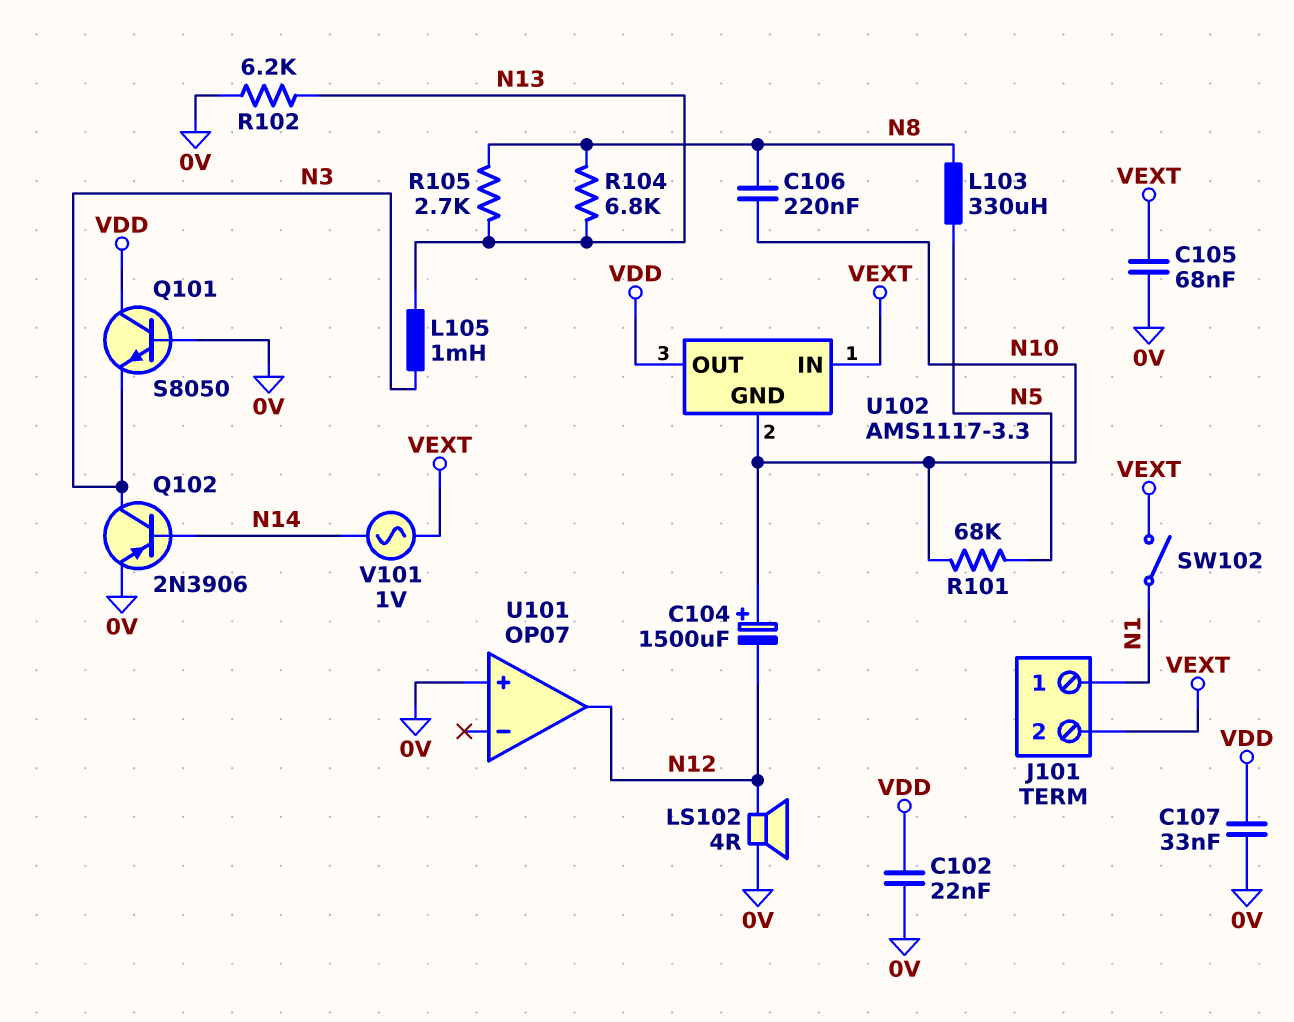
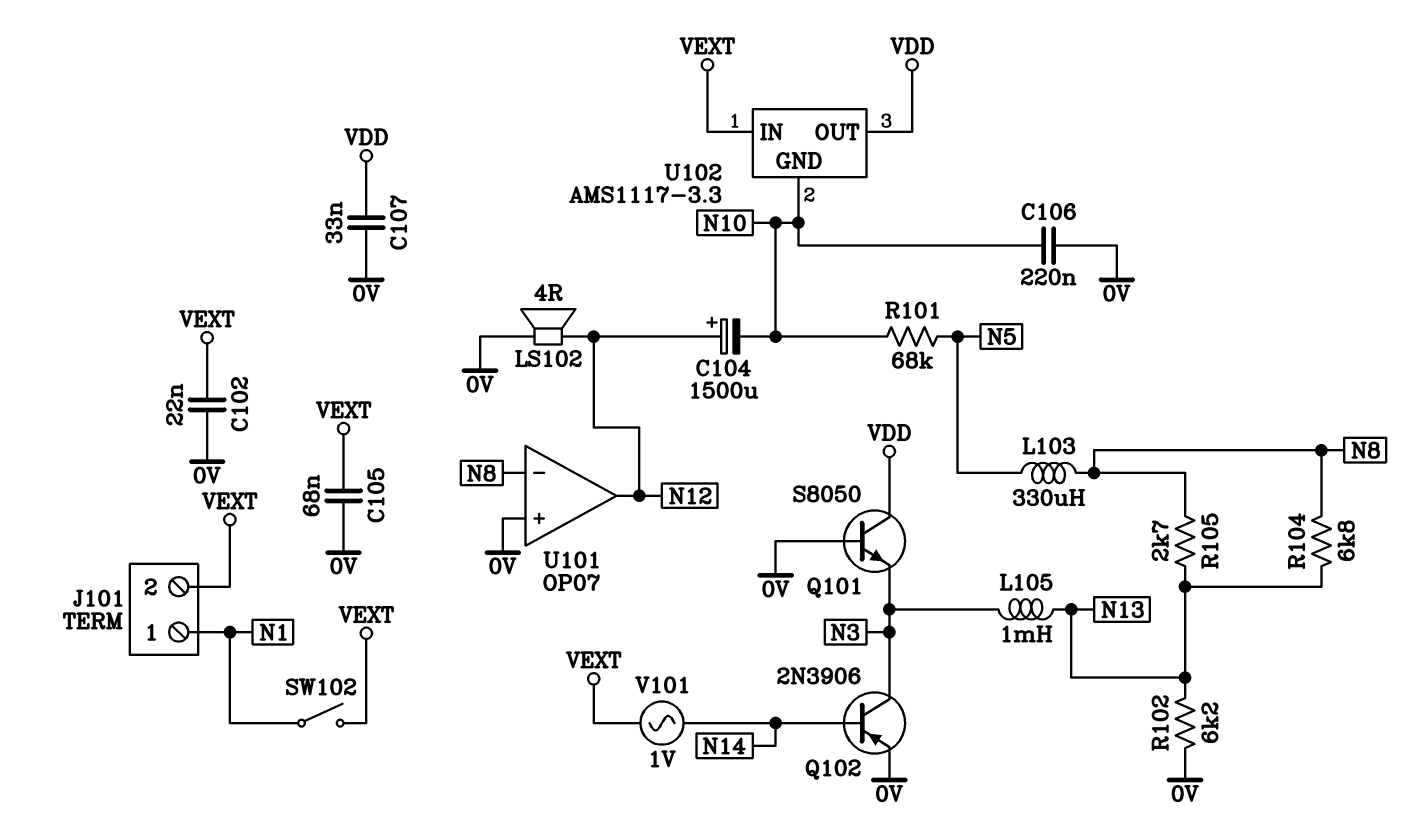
C102: 22nF (0V, VDD) -> 22nF (0V, VEXT)
C104: 1500uF (plus N10, minus N12) -> 1500uF (plus N12, minus N10)
C106: 220nF (N8, N10) -> 220nF (0V, N10)
U101 pin in-: none -> N8

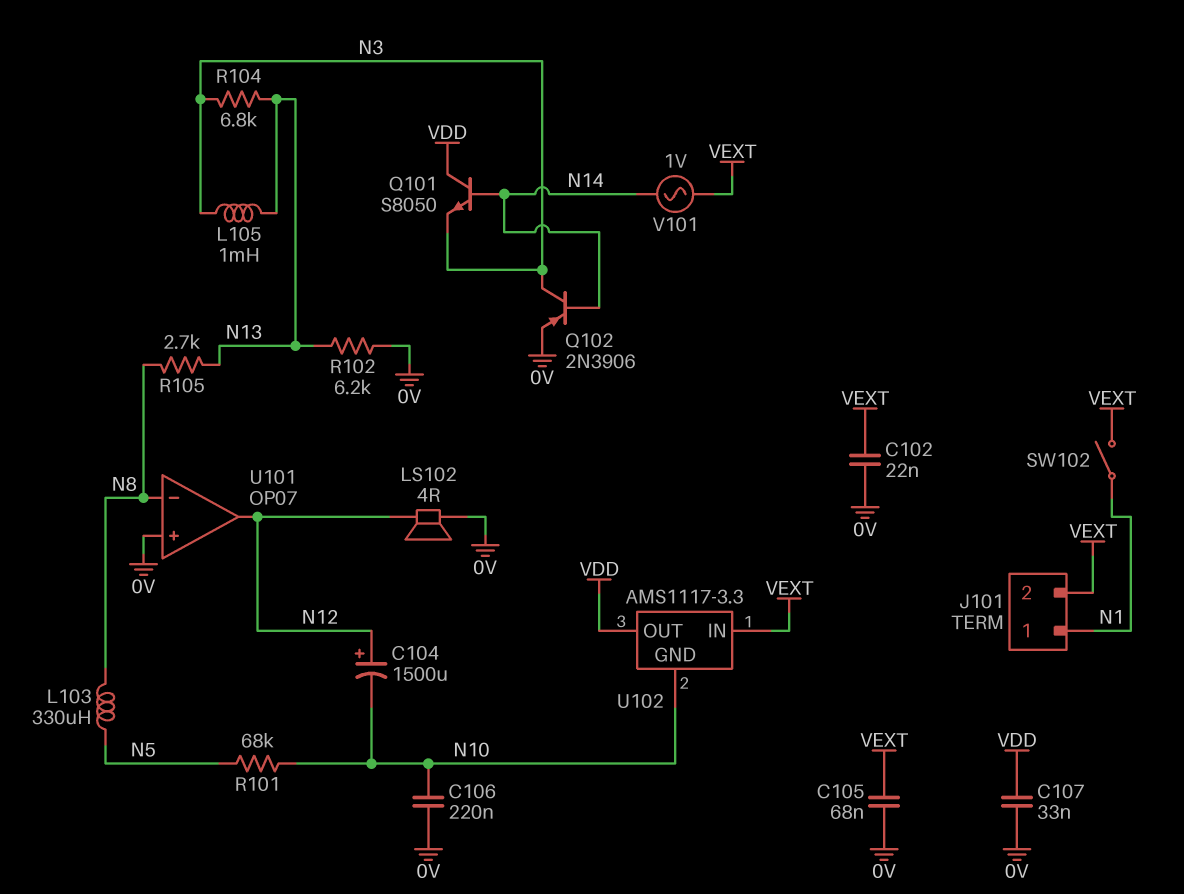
Q101: NPN S8050 (B 0V, C VDD, E N3) -> NPN S8050 (B N14, C VDD, E N3)
R104: 6.8k (N8, N13) -> 6.8k (N3, N13)

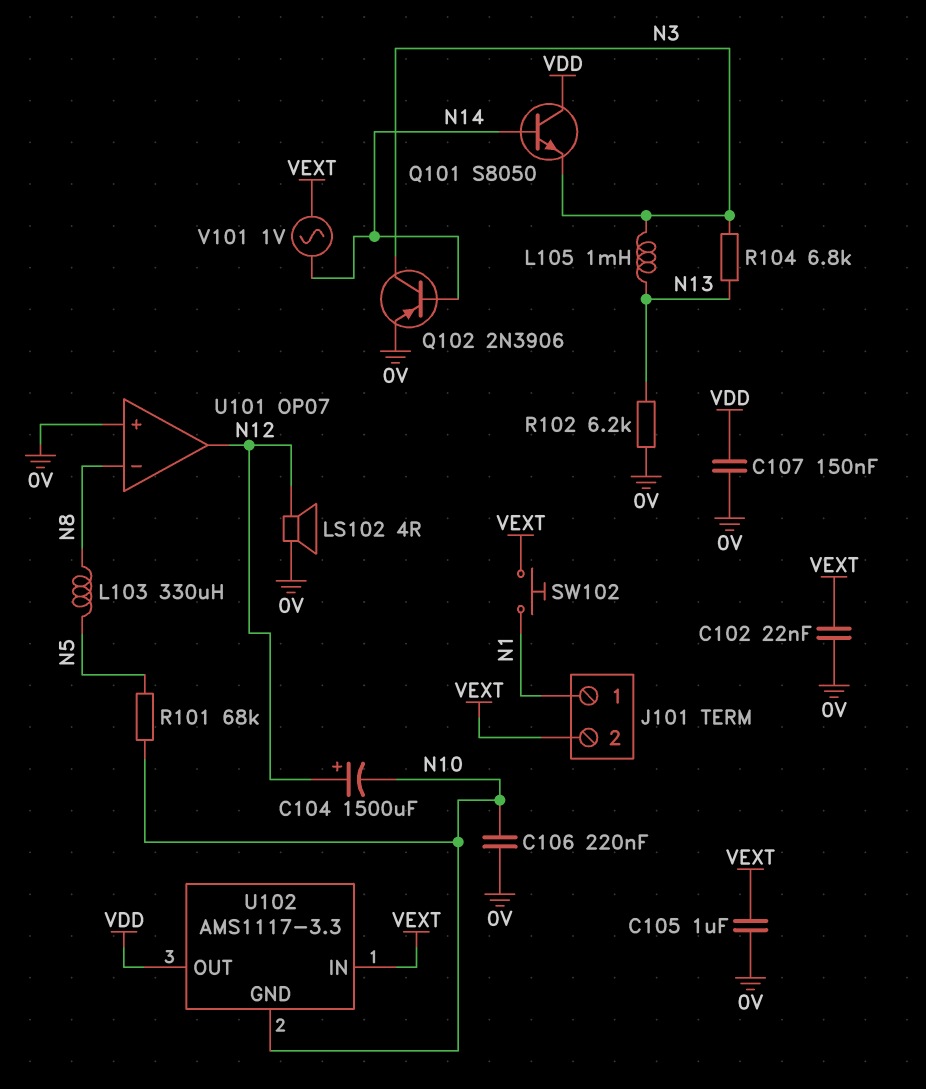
C105: 68nF (0V, VEXT) -> 1uF (0V, VEXT)
C107: 33nF (0V, VDD) -> 150nF (0V, VDD)
R105: 2.7k (N8, N13) -> none
SW102: switch (N1, VEXT) -> button (N1, VEXT)

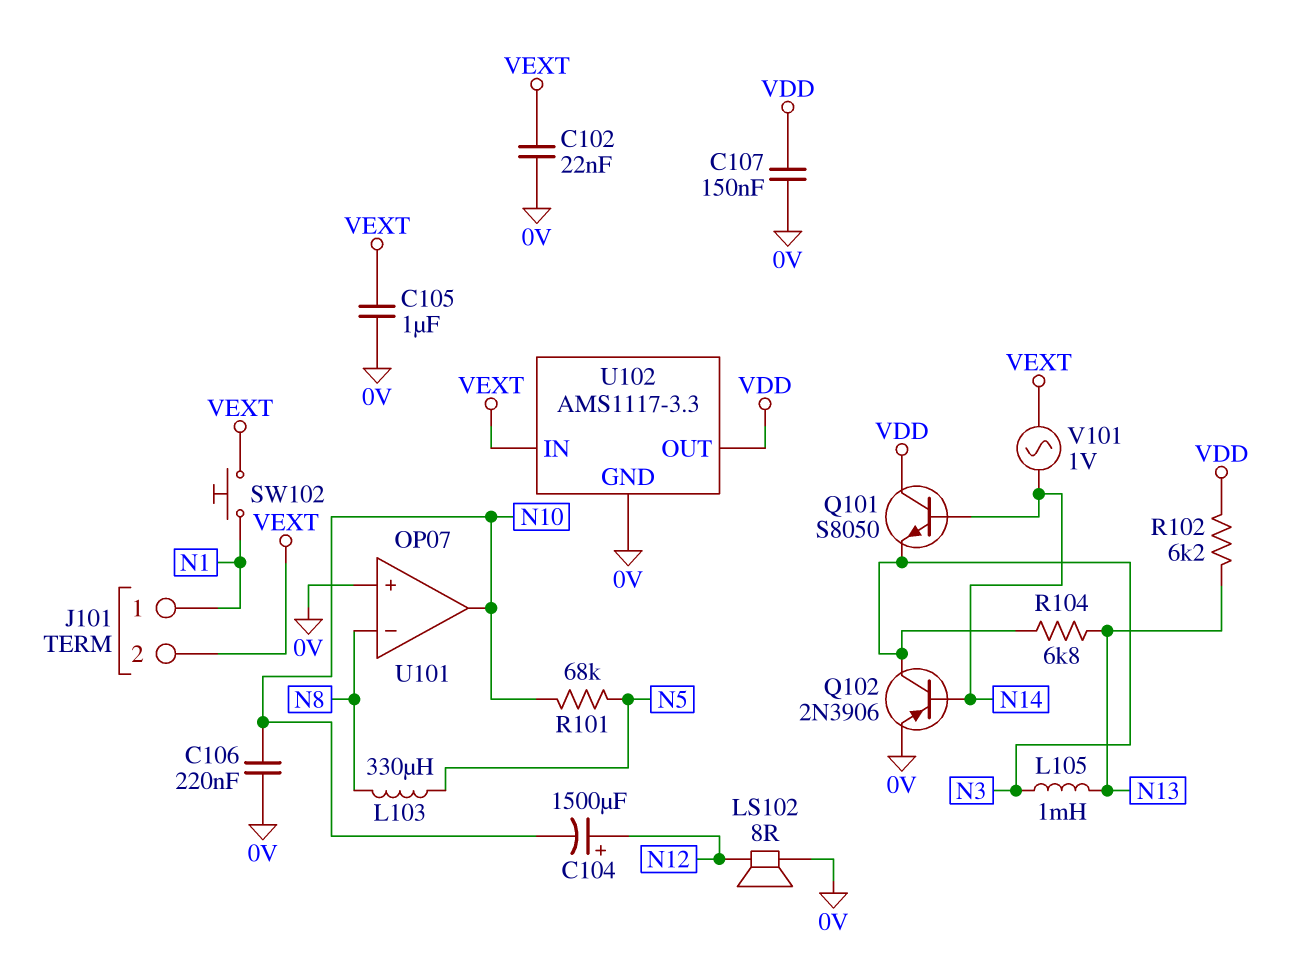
LS102: speaker 4R (0V, N12) -> speaker 8R (0V, N12)
R102: 6.2k (0V, N13) -> 6.2k (N13, VDD)
U101 pin out: N12 -> N10
U102 pin GND: N10 -> 0V

